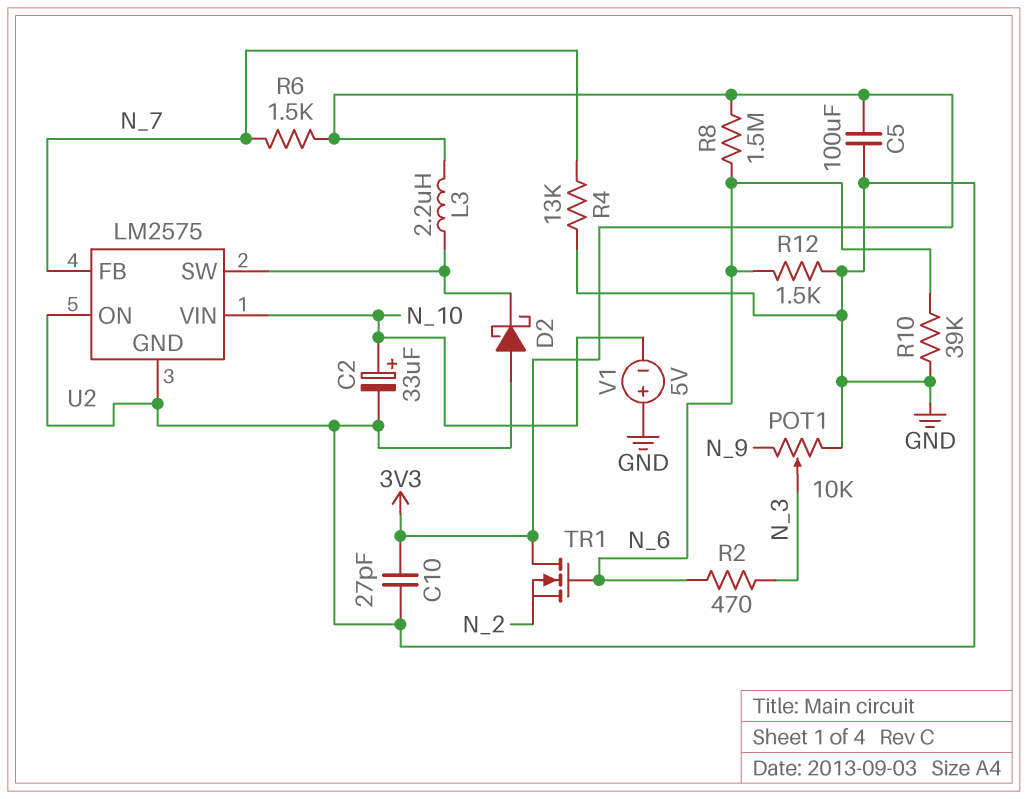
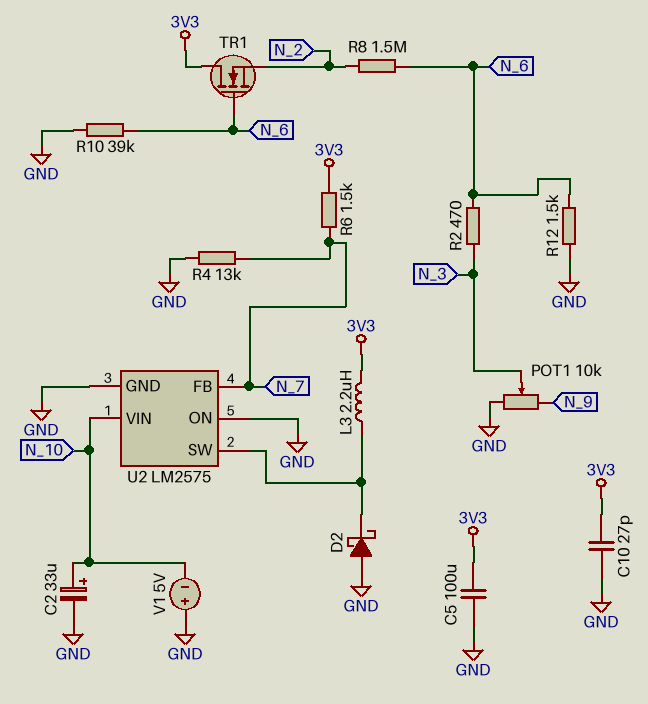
R8: 1.5M (3V3, N_6) -> 1.5M (N_2, N_6)

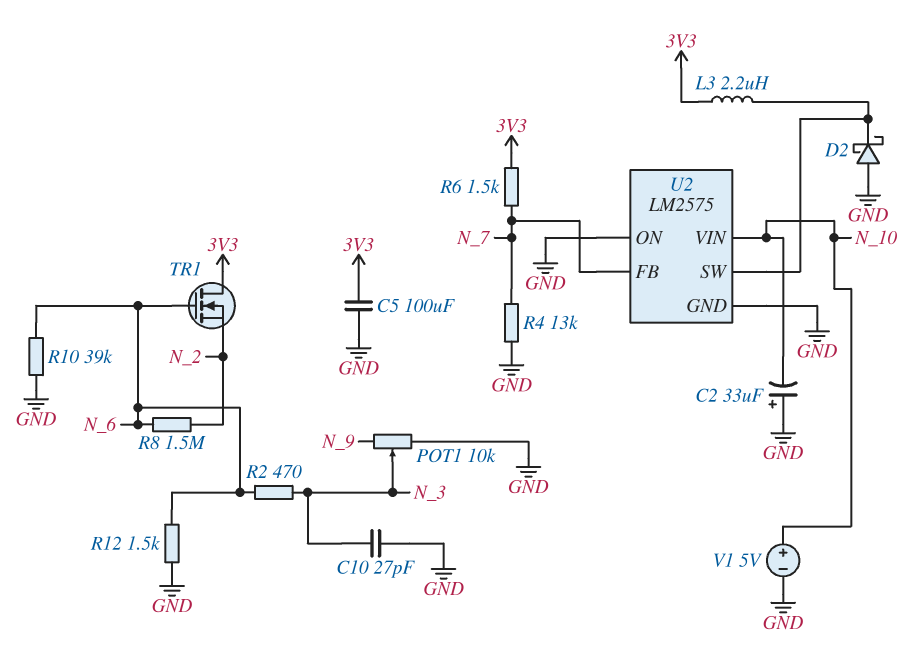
C2: 33uF (plus N_10, minus GND) -> 33uF (plus GND, minus N_10)
C10: 27pF (3V3, GND) -> 27pF (GND, N_3)
V1: 5V (plus GND, minus N_10) -> 5V (plus N_10, minus GND)

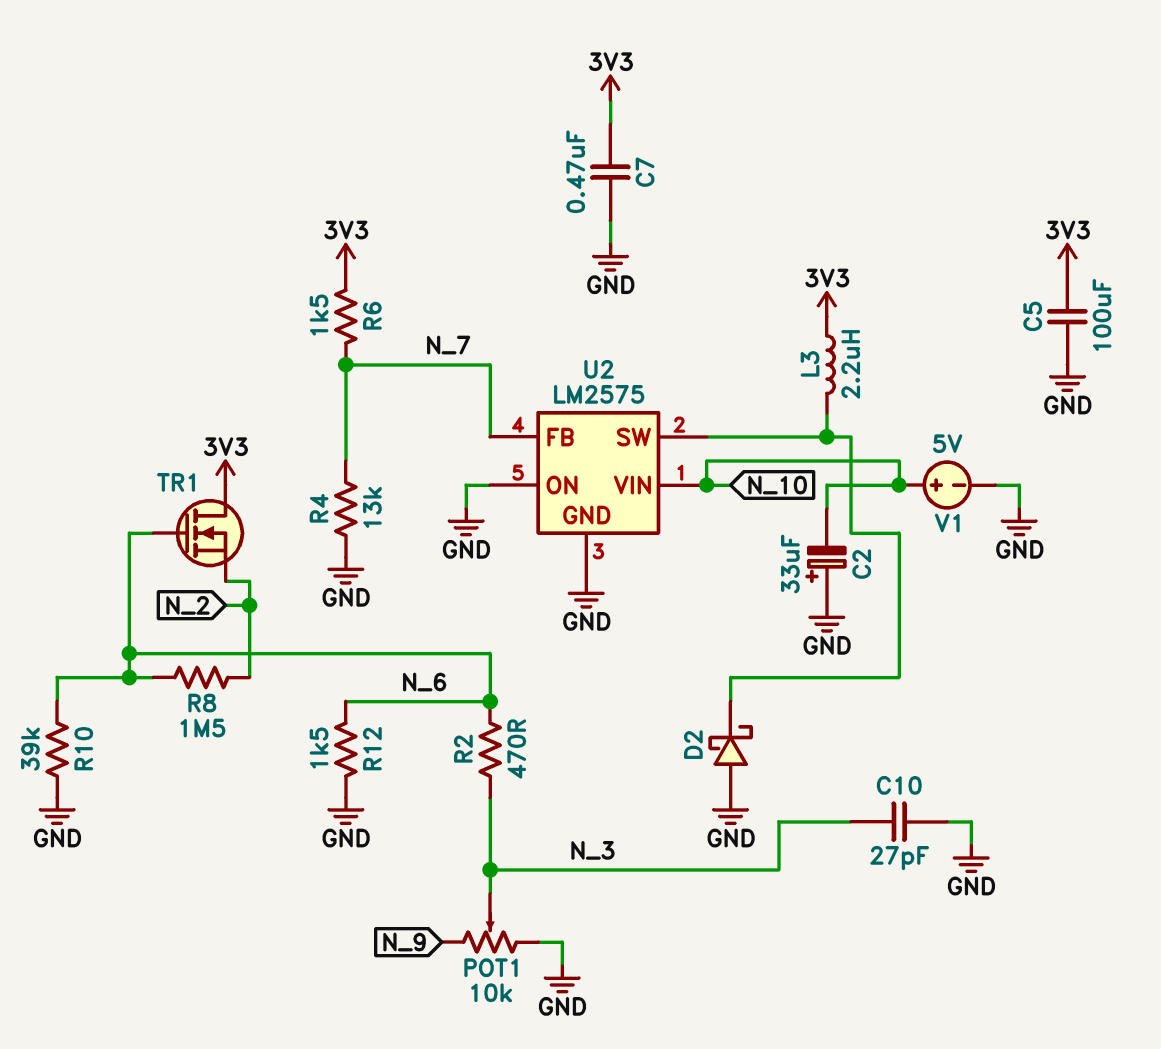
C7: none -> 470nF (3V3, GND)

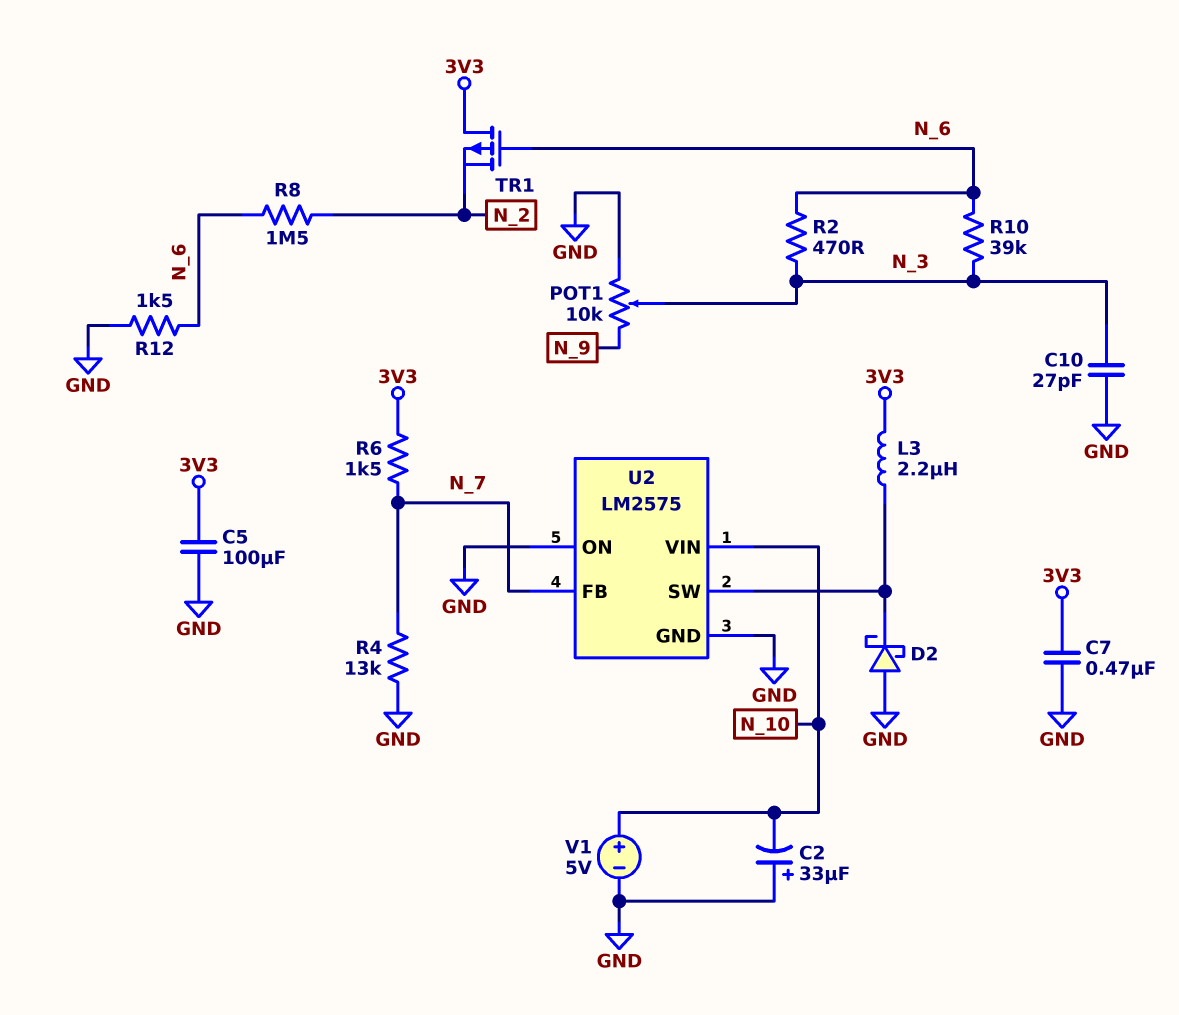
R10: 39k (GND, N_6) -> 39k (N_3, N_6)
TR1: NMOS (G N_6, D 3V3, S N_2) -> PMOS (G N_6, D 3V3, S N_2)

